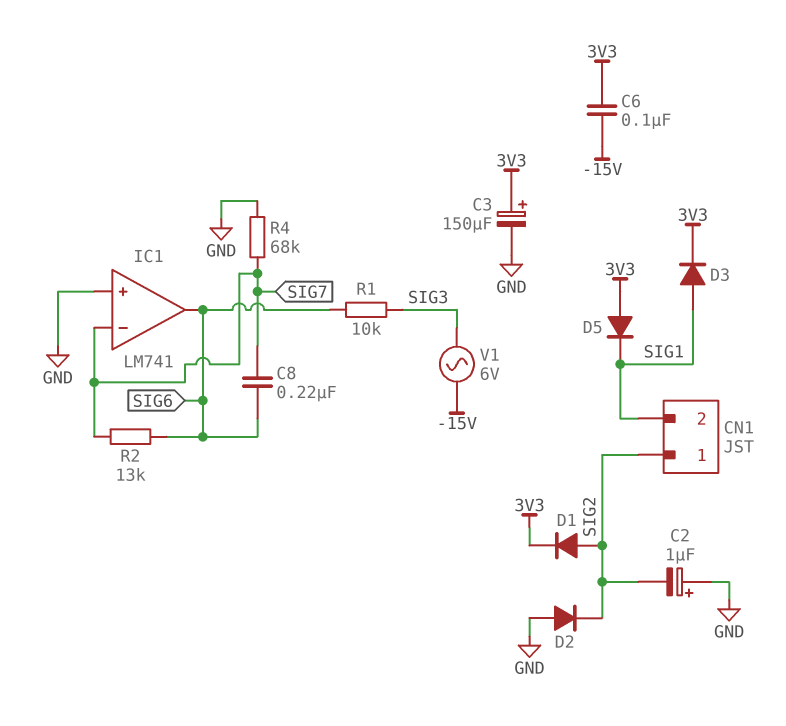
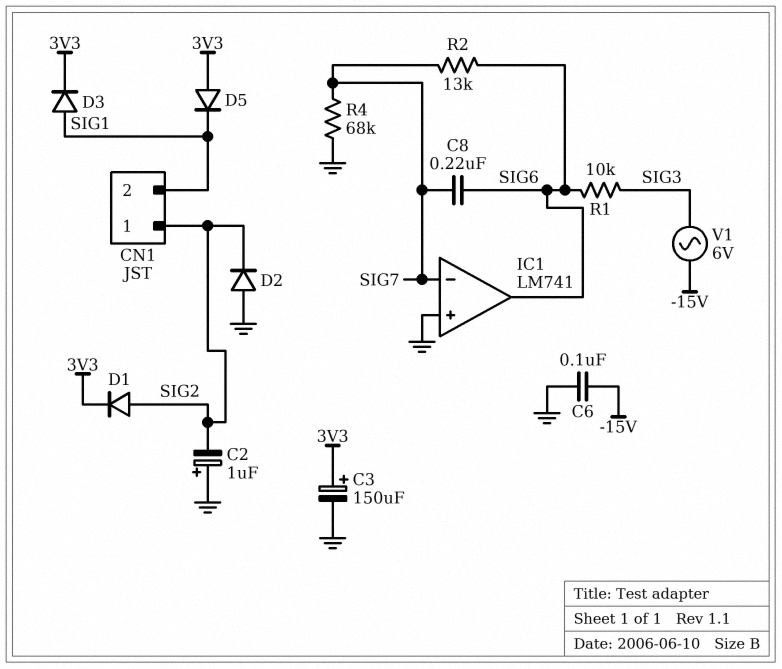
C6: 100nF (-15V, 3V3) -> 100nF (-15V, GND)

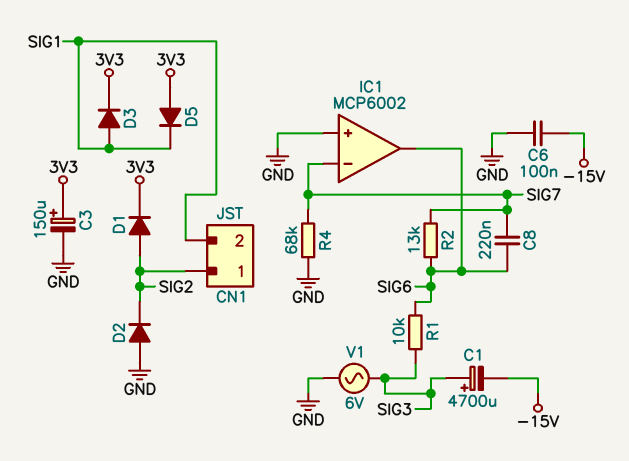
C1: none -> 4700uF (plus SIG3, minus -15V)
C2: 1uF (plus GND, minus SIG2) -> none
IC1: LM741 -> MCP6002
V1: AC 6V (-15V, SIG3) -> AC 6V (GND, SIG3)

